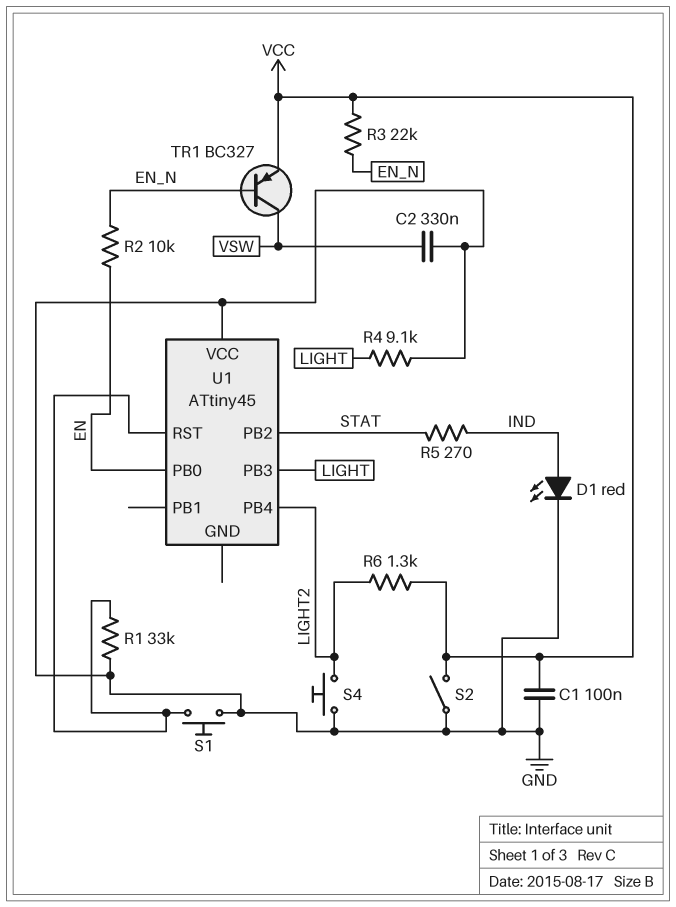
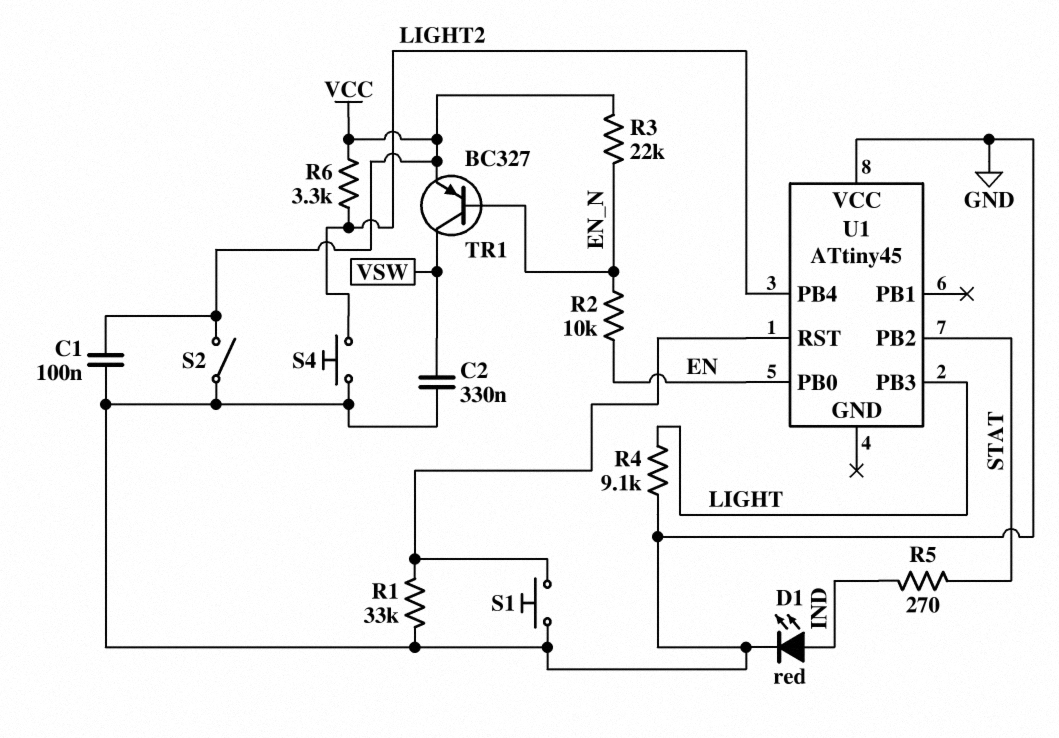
R6: 1.3k (LIGHT2, VCC) -> 3.3k (LIGHT2, VCC)

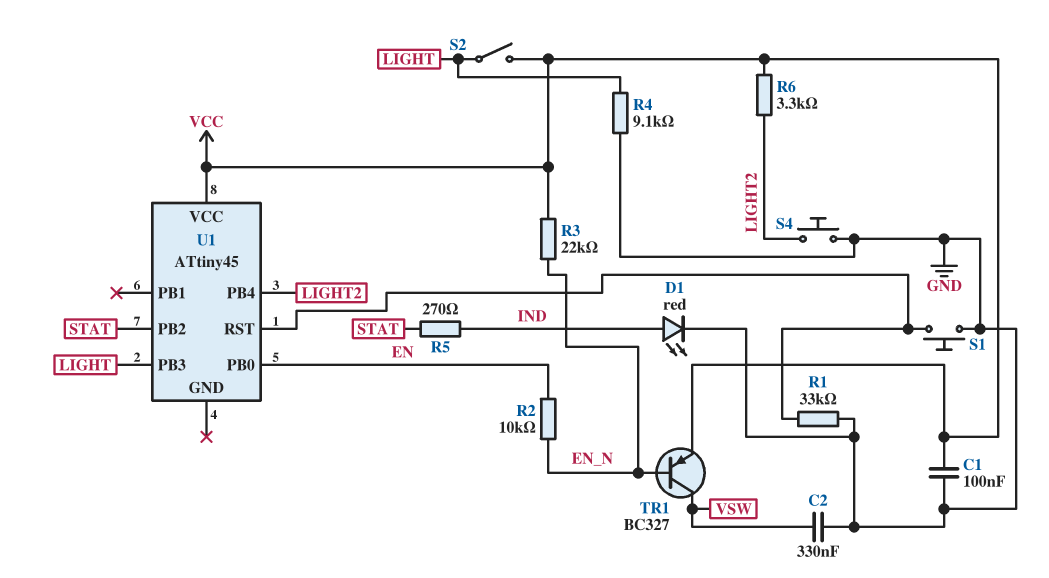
S2: switch (GND, VCC) -> switch (LIGHT, VCC)
U1 pin VCC: GND -> VCC

